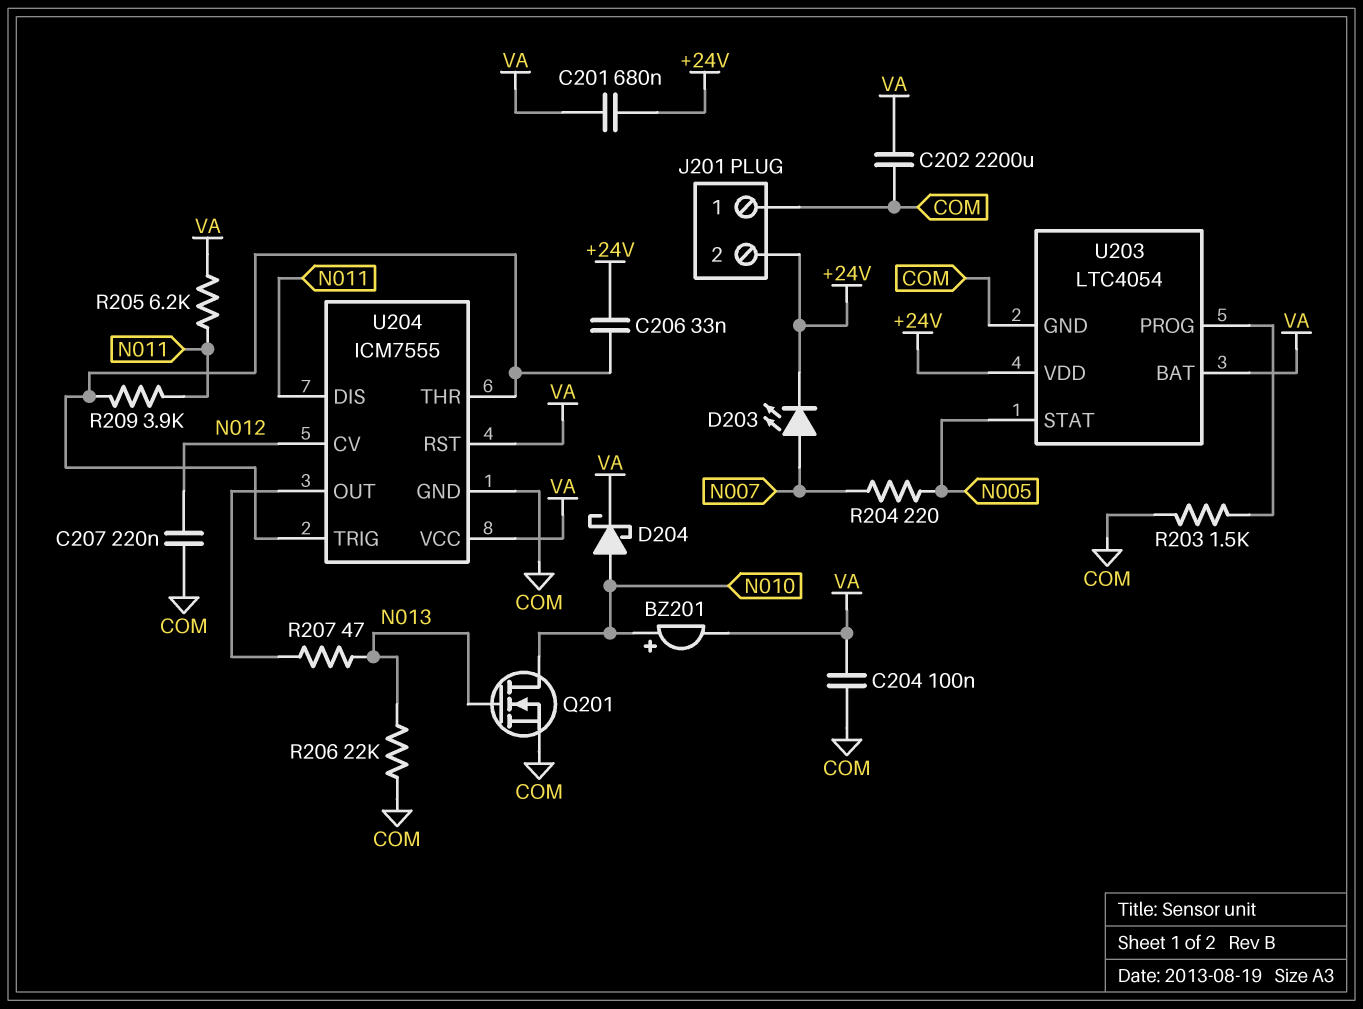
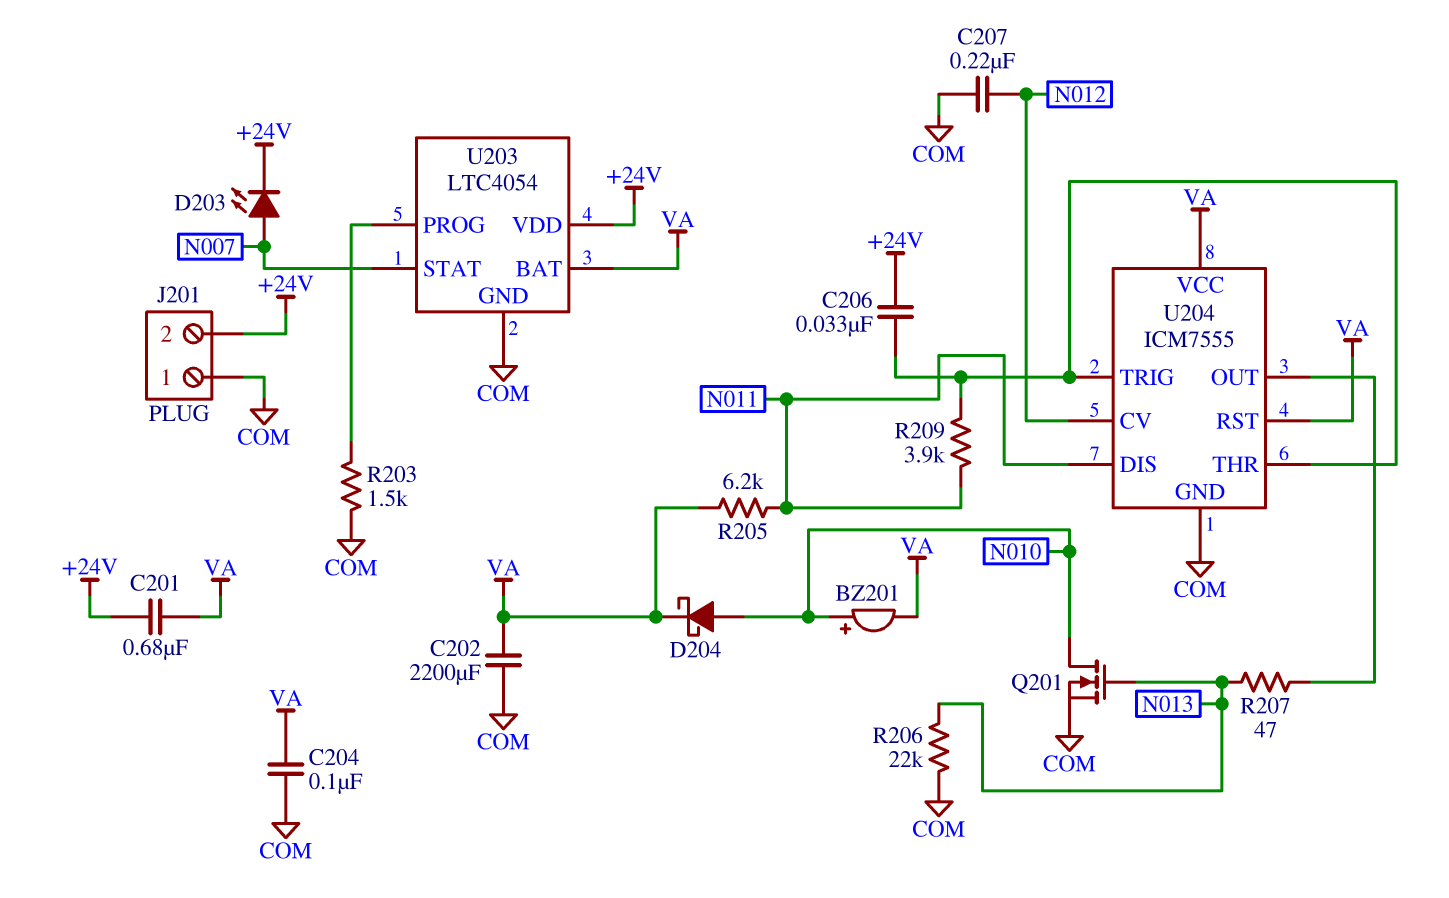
R204: 220 (N005, N007) -> none
U203 pin STAT: N005 -> N007

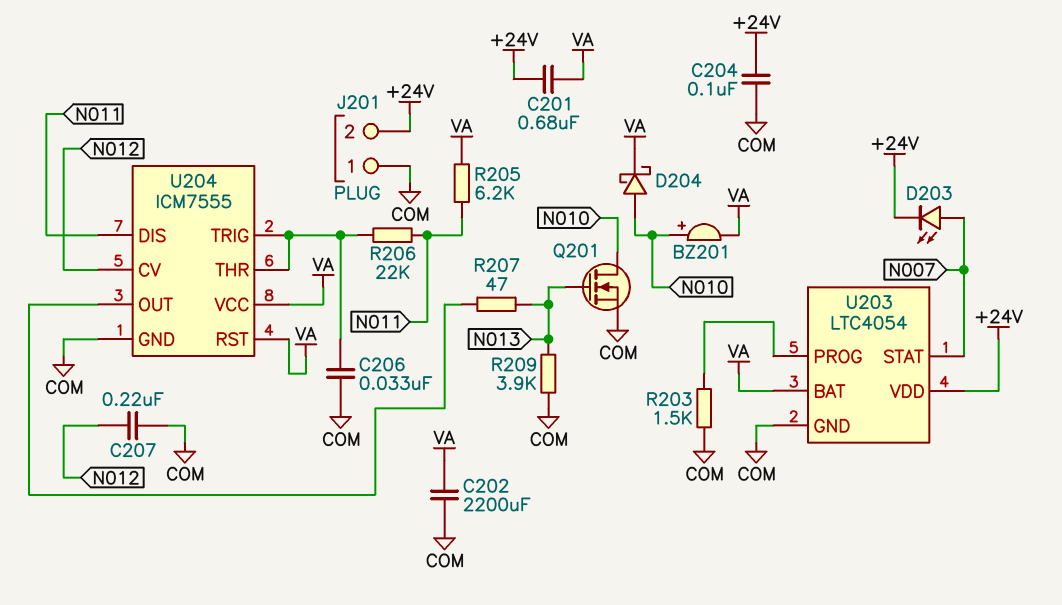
C204: 100nF (COM, VA) -> 100nF (+24V, COM)
C206: 33nF (+24V, U204/THR) -> 33nF (COM, U204/THR)
R206: 22k (COM, N013) -> 22k (N011, U204/THR)
R209: 3.9k (N011, U204/THR) -> 3.9k (COM, N013)

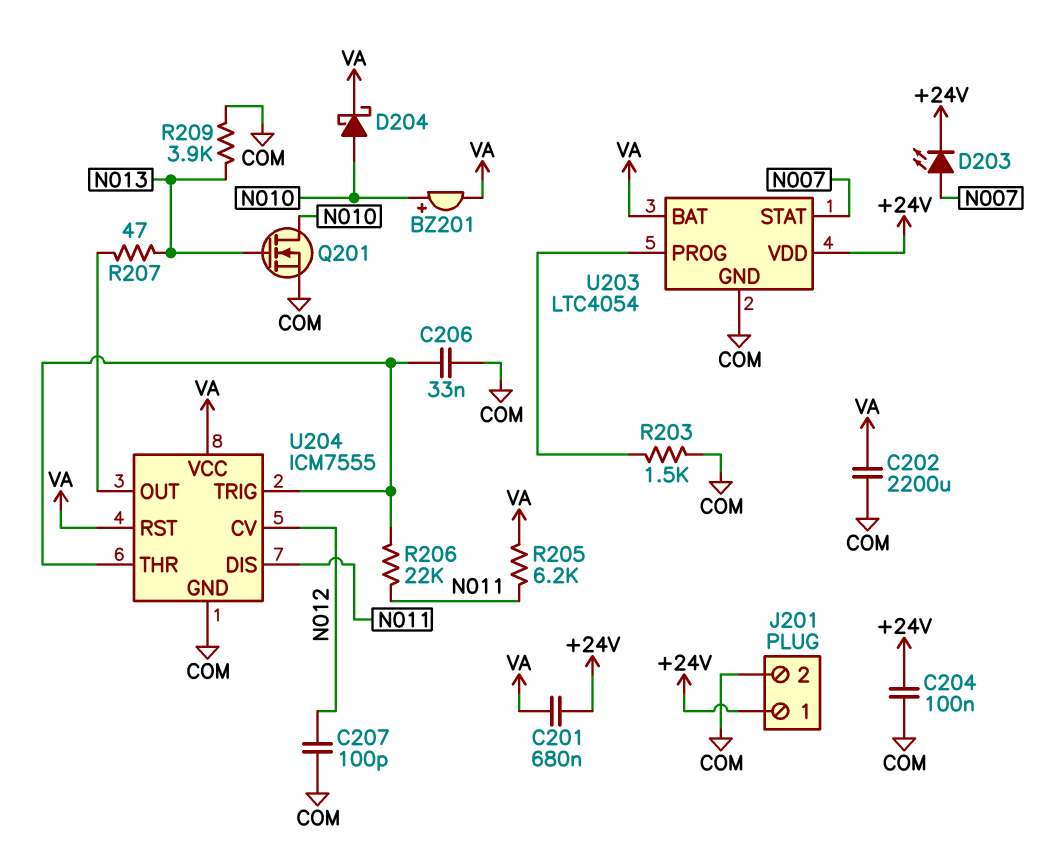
C207: 220nF (COM, N012) -> 100pF (COM, N012)
J201 pin 1: COM -> +24V
J201 pin 2: +24V -> COM

